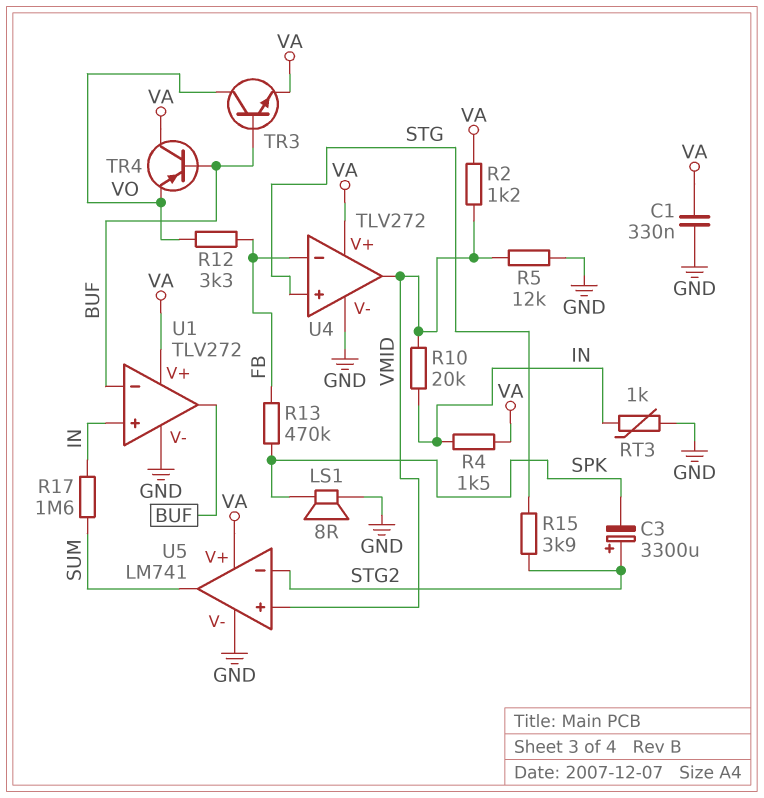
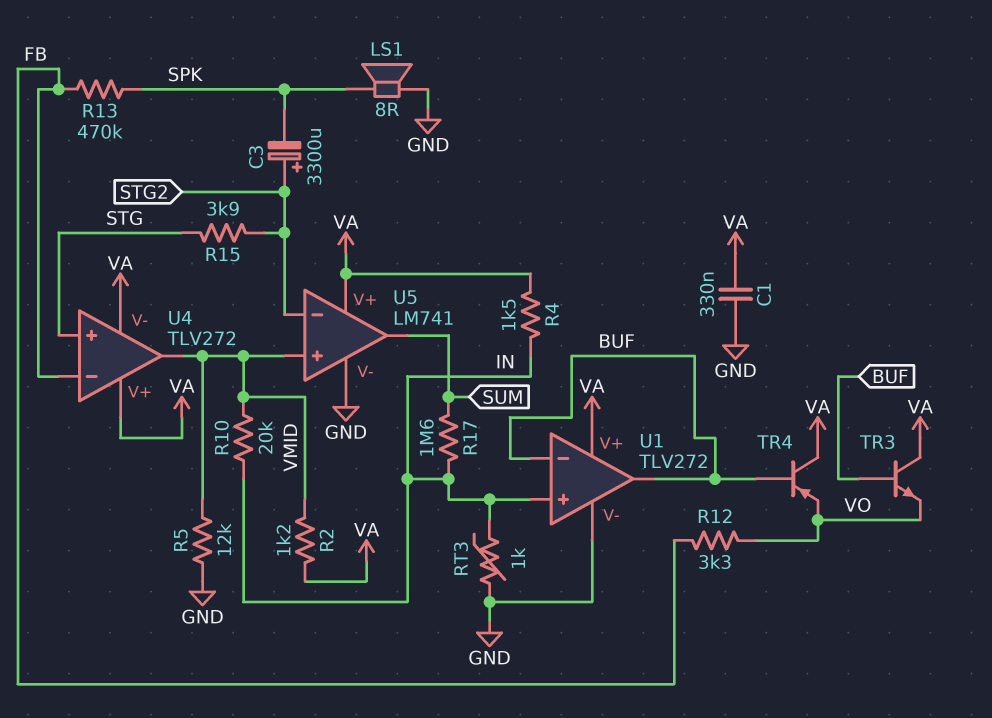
TR3: NPN (B BUF, C VO, E VA) -> NPN (B BUF, C VA, E VO)
U4 pin V-: GND -> VA

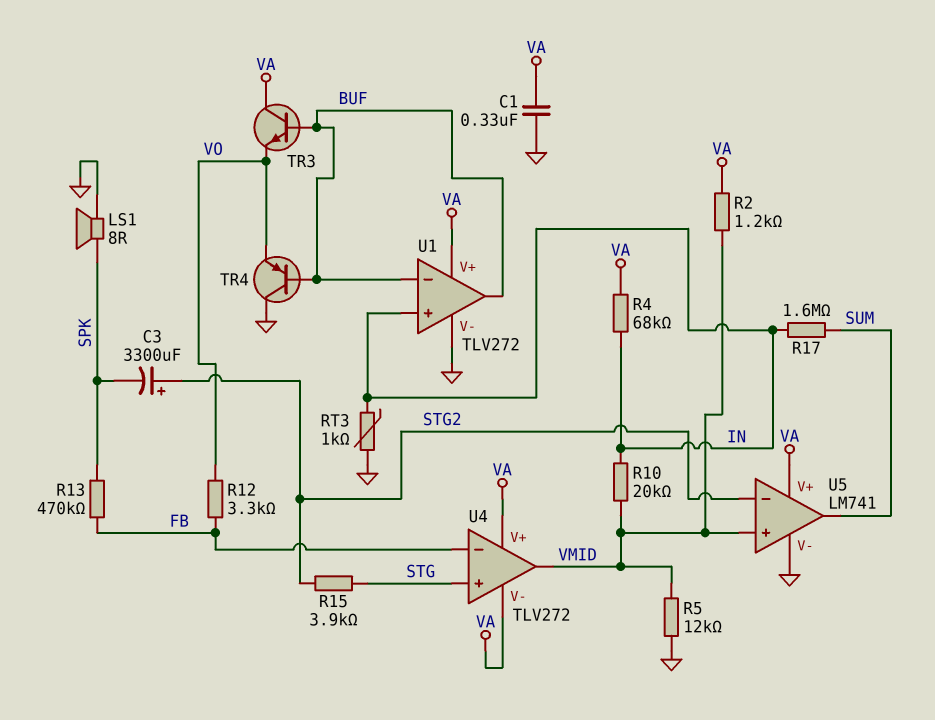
R4: 1.5k (IN, VA) -> 68k (IN, VA)
TR4: PNP (B BUF, C VA, E VO) -> PNP (B BUF, C GND, E VO)

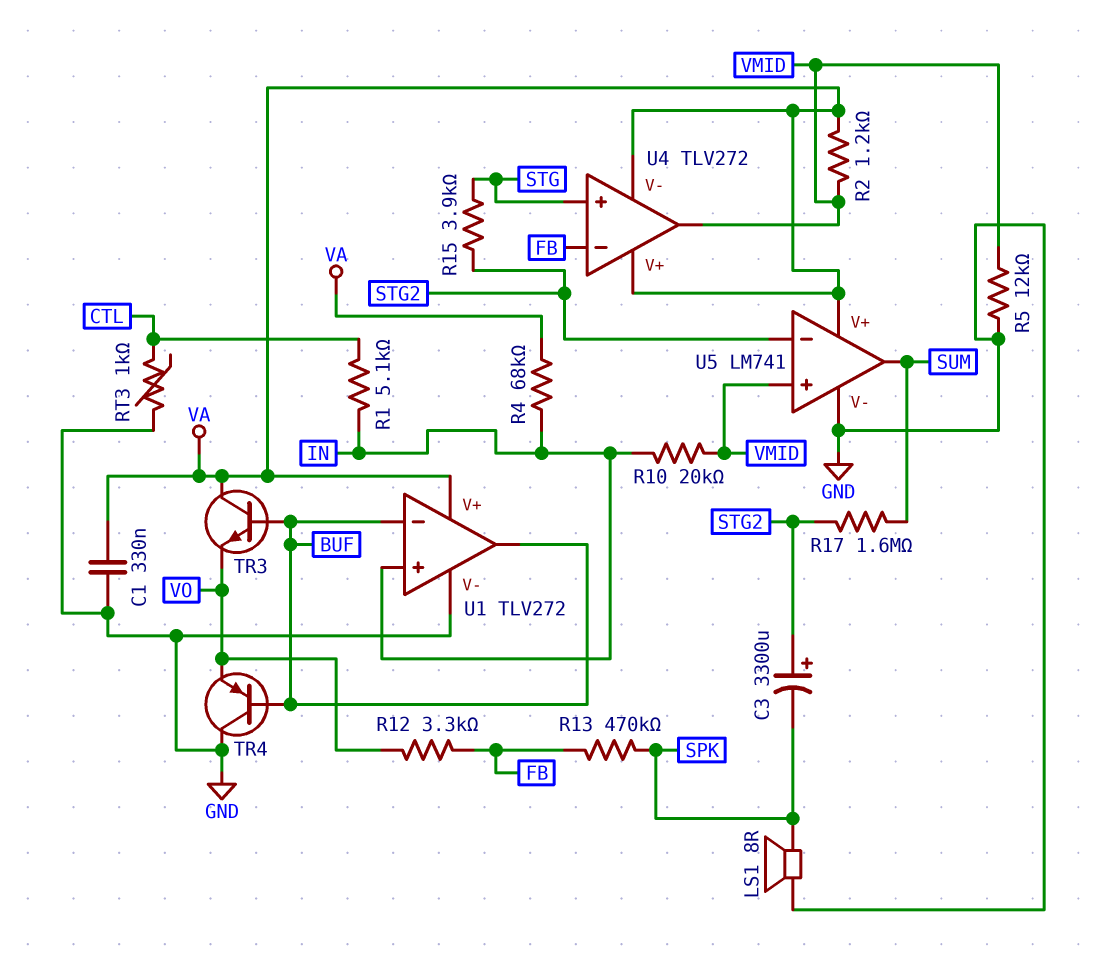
R1: none -> 5.1k (CTL, IN)
R17: 1.6M (IN, SUM) -> 1.6M (STG2, SUM)
RT3: 1k (GND, IN) -> 1k (CTL, GND)

